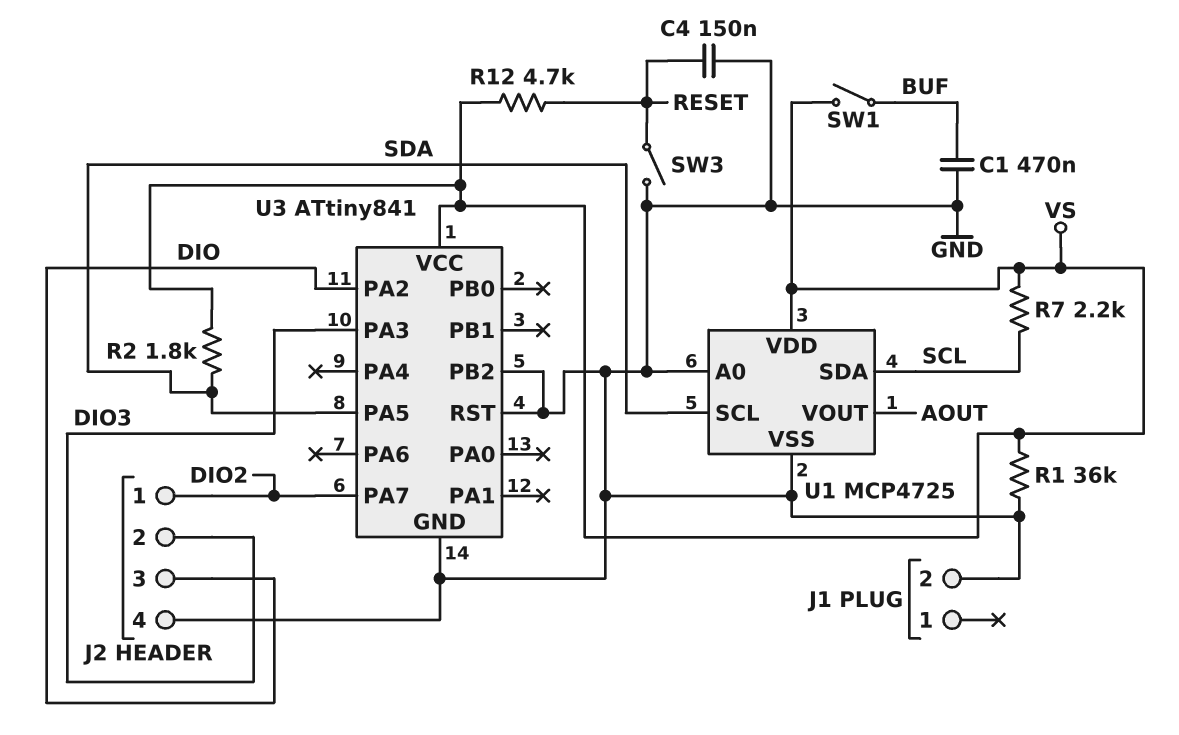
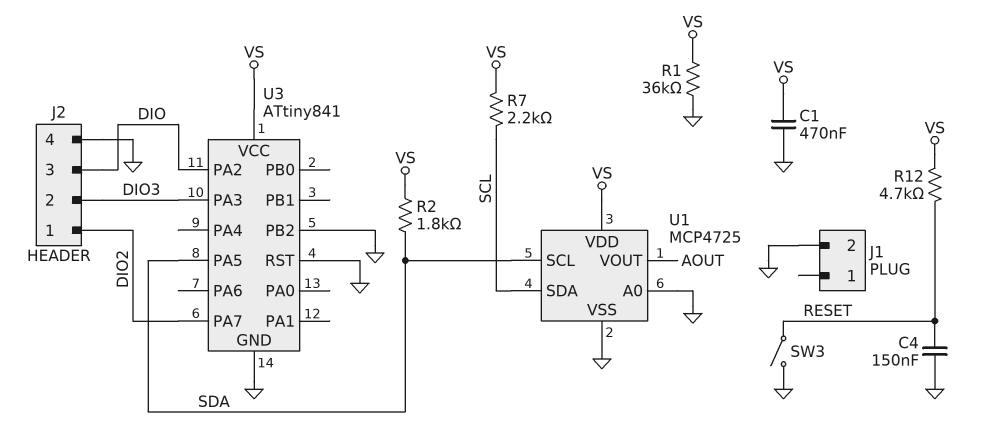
C1: 470nF (BUF, GND) -> 470nF (GND, VS)
SW1: switch (BUF, VS) -> none

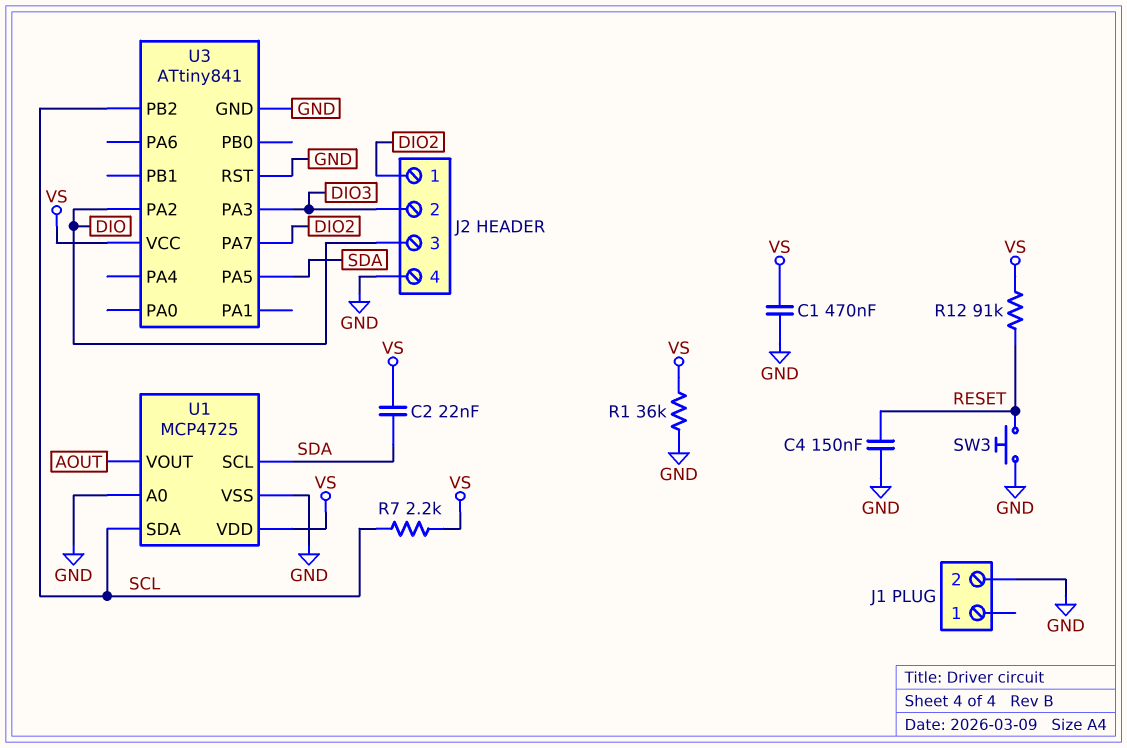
C2: none -> 22nF (SDA, VS)
R2: 1.8k (SDA, VS) -> none
R12: 4.7k (RESET, VS) -> 91k (RESET, VS)
SW3: switch (GND, RESET) -> button (GND, RESET)
U3 pin PB2: GND -> SCL

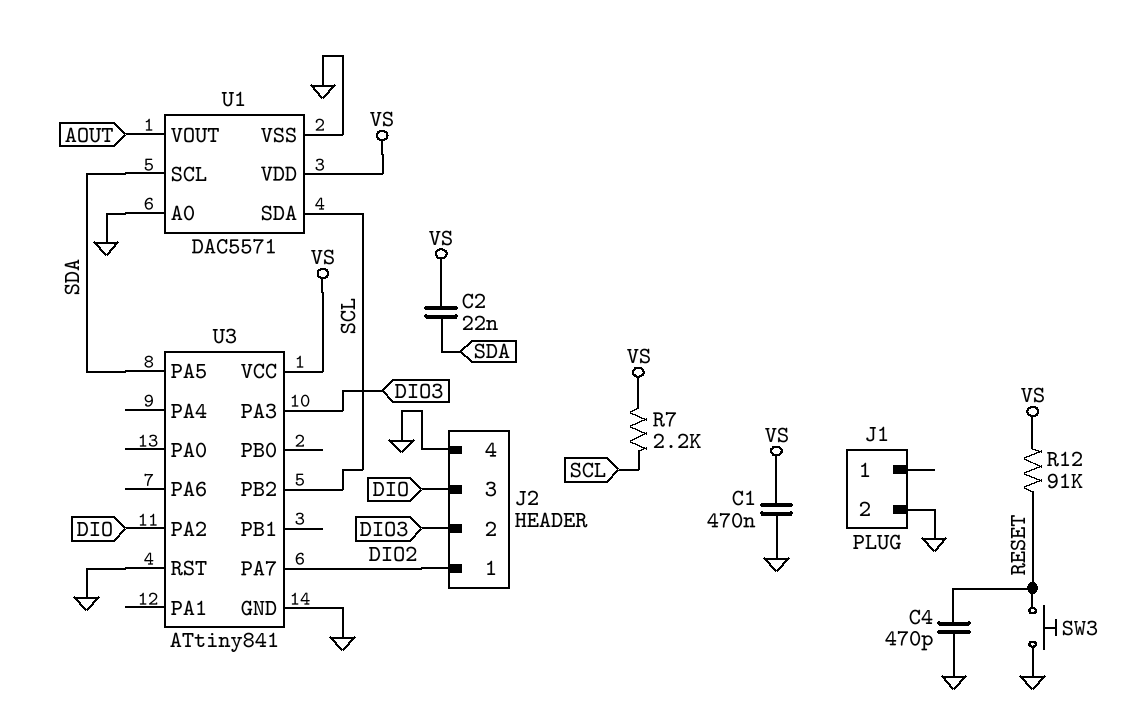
C4: 150nF (GND, RESET) -> 470pF (GND, RESET)
R1: 36k (GND, VS) -> none
U1: MCP4725 -> DAC5571

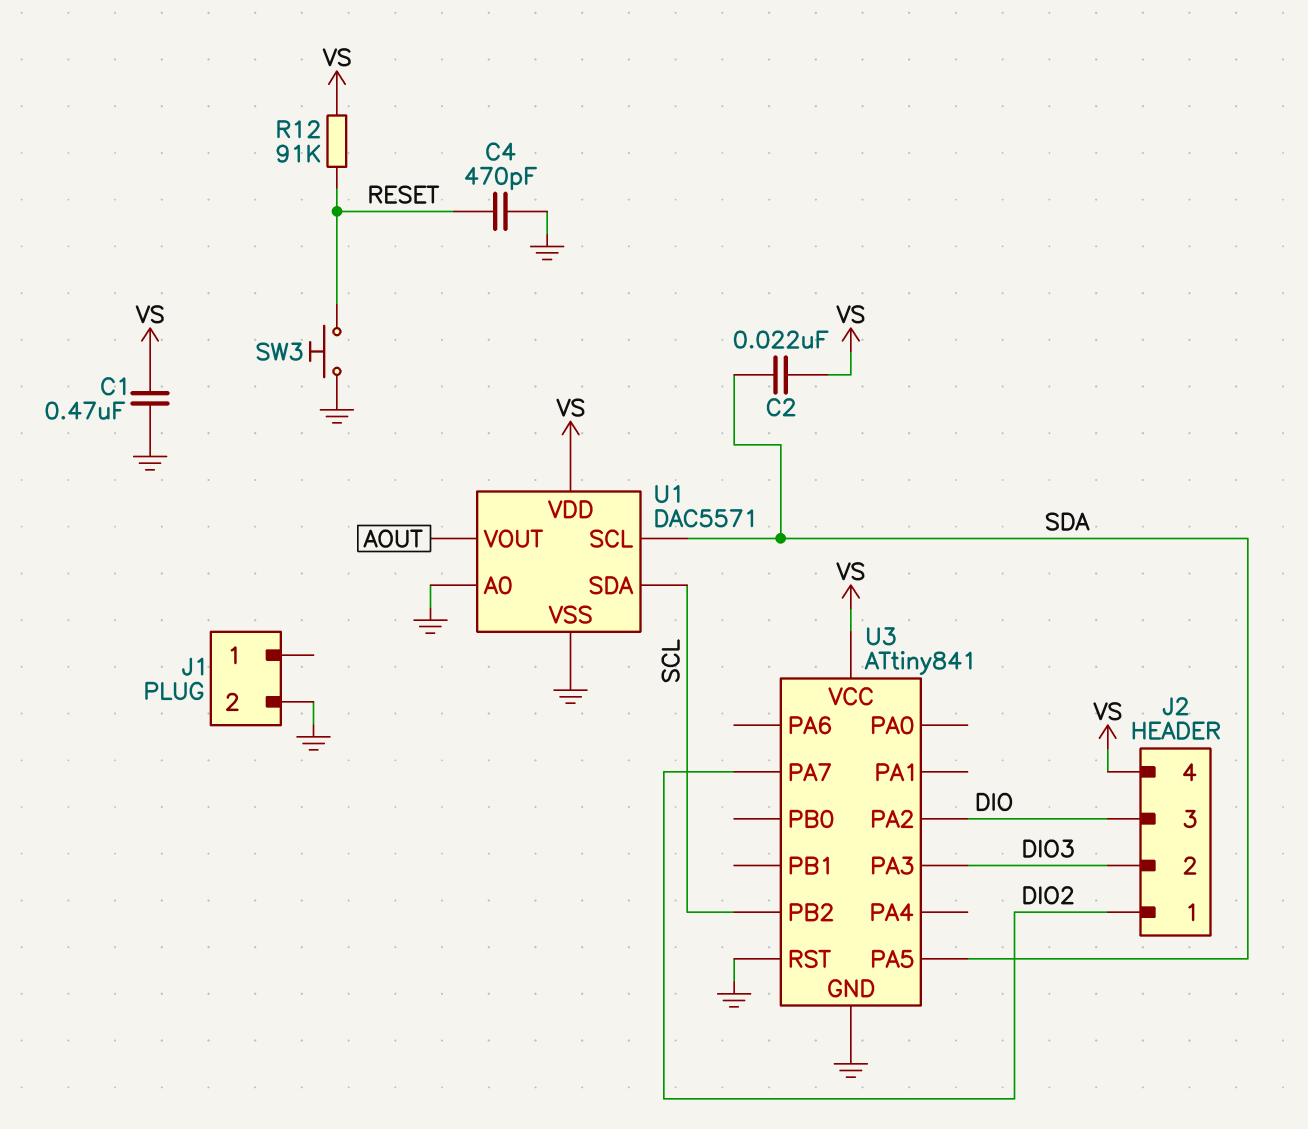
J2 pin 4: GND -> VS
R7: 2.2k (SCL, VS) -> none

